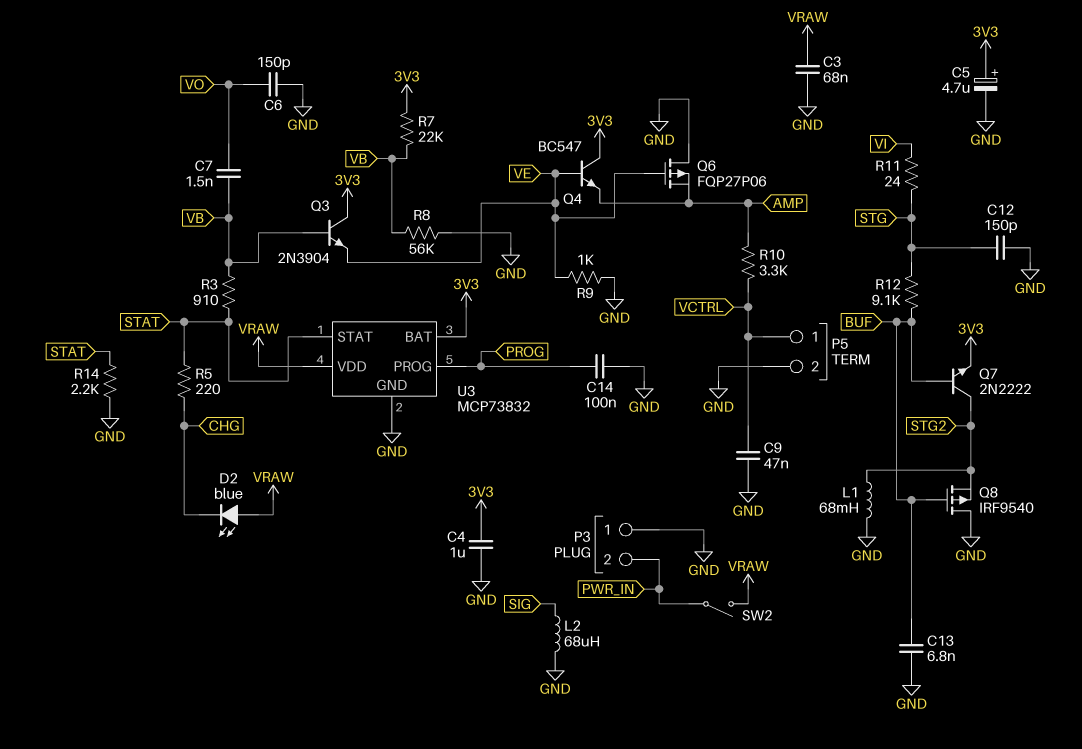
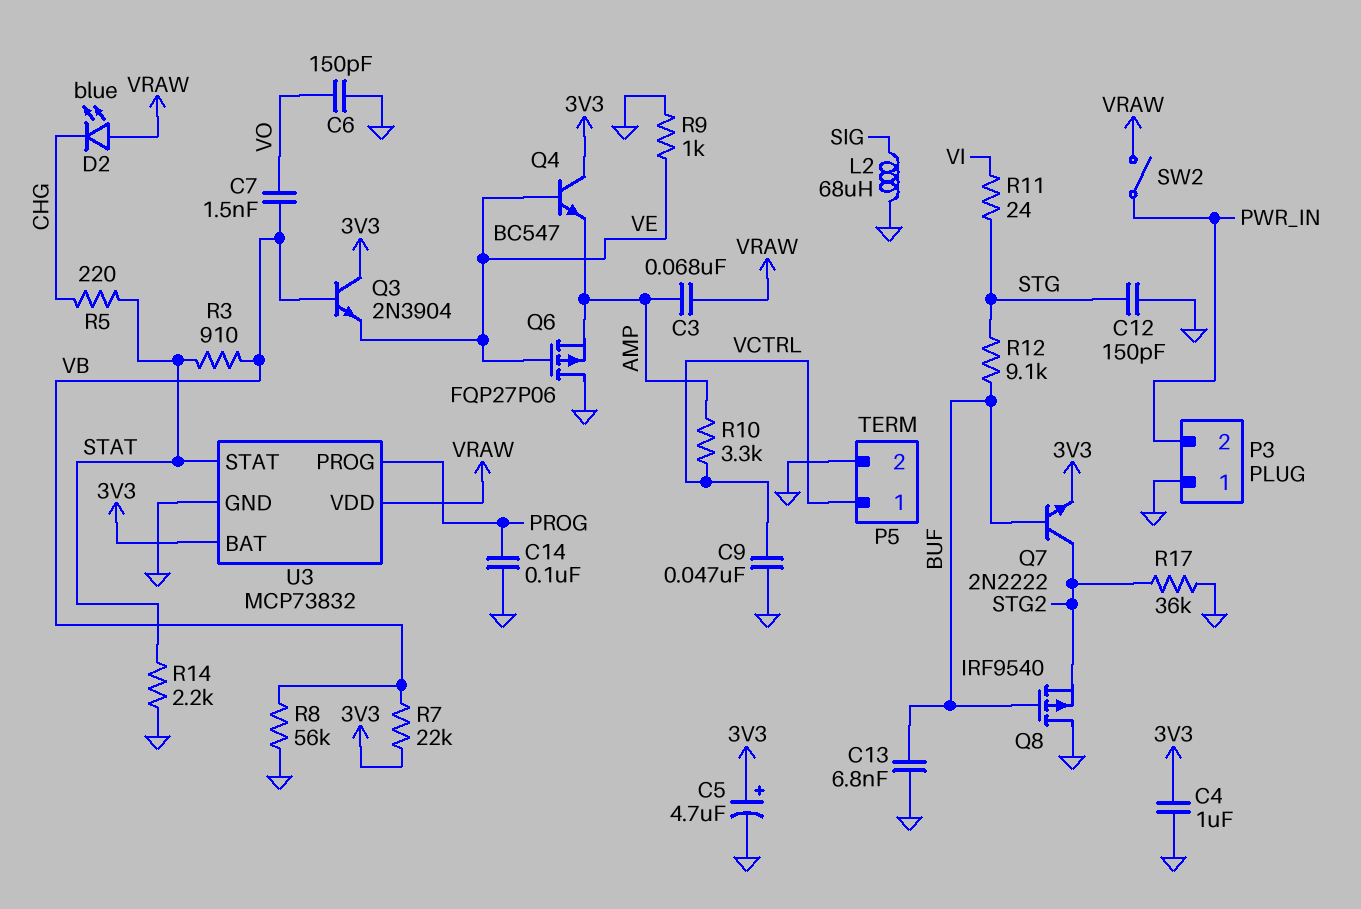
C3: 68nF (GND, VRAW) -> 68nF (AMP, VRAW)
L1: 68mH (GND, STG2) -> none
R17: none -> 36k (GND, STG2)

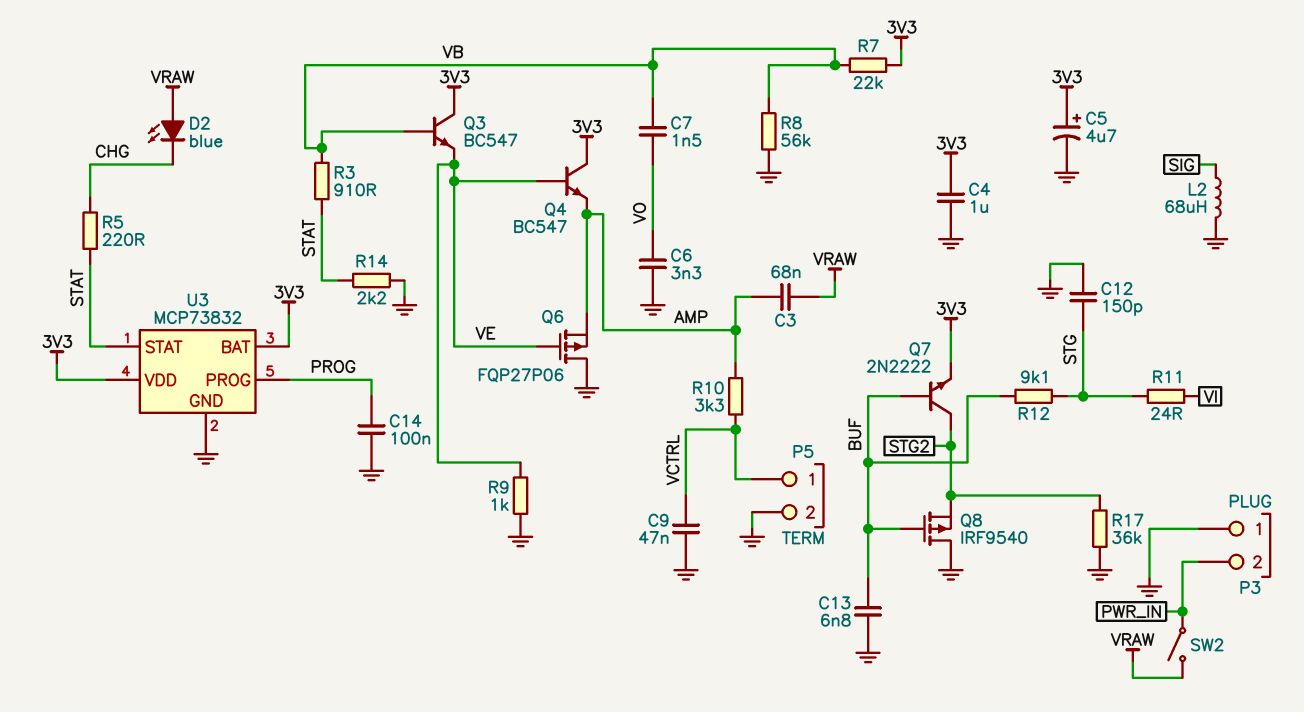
C6: 150pF (GND, VO) -> 3.3nF (GND, VO)
Q3: NPN 2N3904 (B VB, C 3V3, E VE) -> NPN BC547 (B VB, C 3V3, E VE)
U3 pin VDD: VRAW -> 3V3

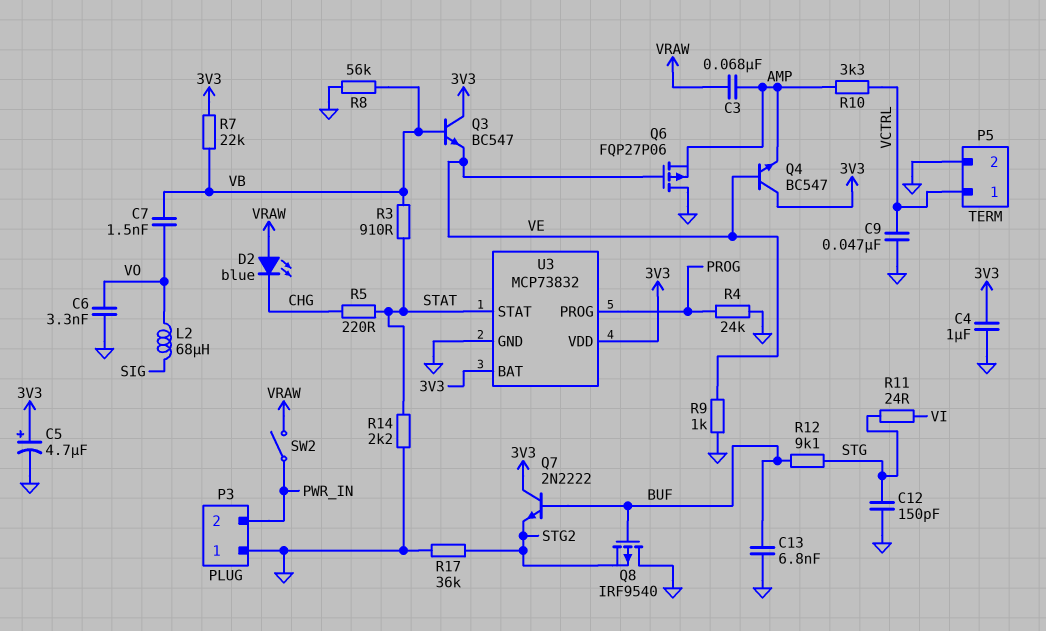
C14: 100nF (GND, PROG) -> none
L2: 68uH (GND, SIG) -> 68uH (SIG, VO)
Q7: NPN 2N2222 (B BUF, C STG2, E 3V3) -> NPN 2N2222 (B BUF, C 3V3, E STG2)
R4: none -> 24k (GND, PROG)

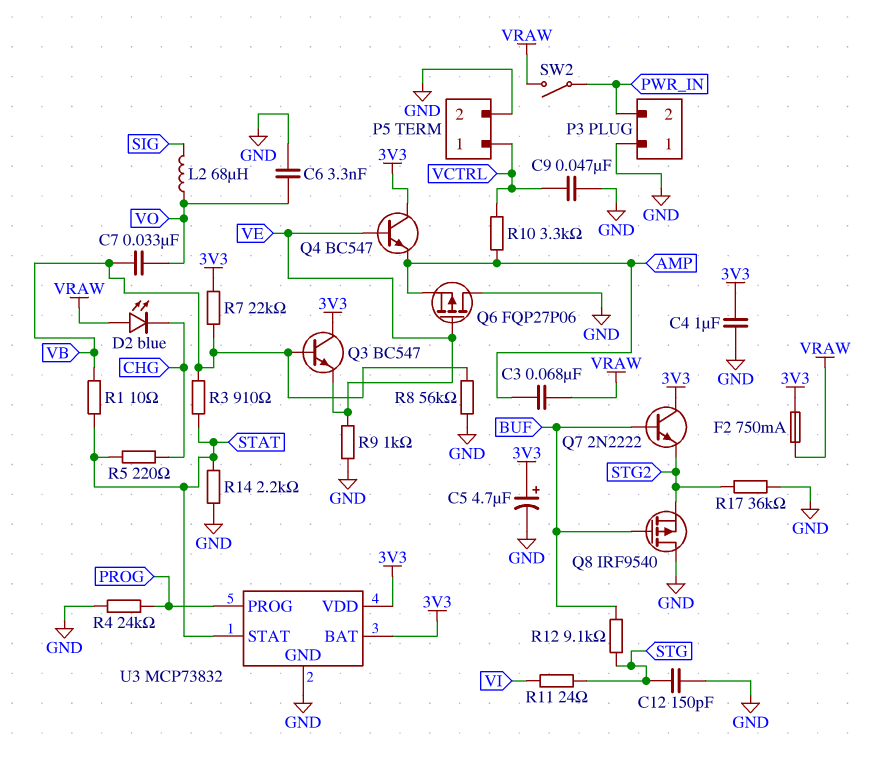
C7: 1.5nF (VB, VO) -> 33nF (VB, VO)
C13: 6.8nF (BUF, GND) -> none
F2: none -> 750mA (3V3, VRAW)
R1: none -> 10 (STAT, VB)

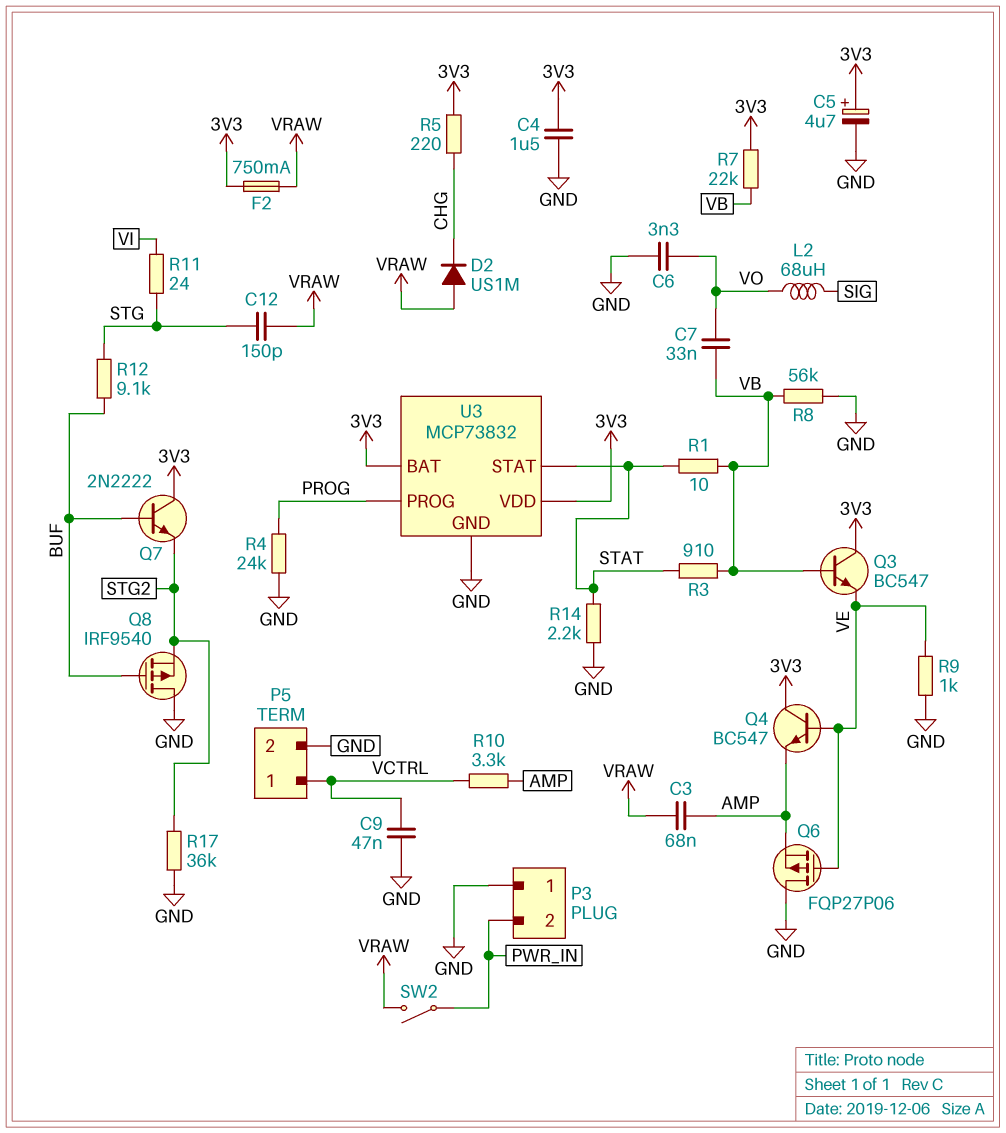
C4: 1uF (3V3, GND) -> 1.5uF (3V3, GND)
C12: 150pF (GND, STG) -> 150pF (STG, VRAW)
D2: LED blue (A VRAW, K CHG) -> diode US1M (A VRAW, K CHG)
R5: 220 (CHG, STAT) -> 220 (3V3, CHG)

